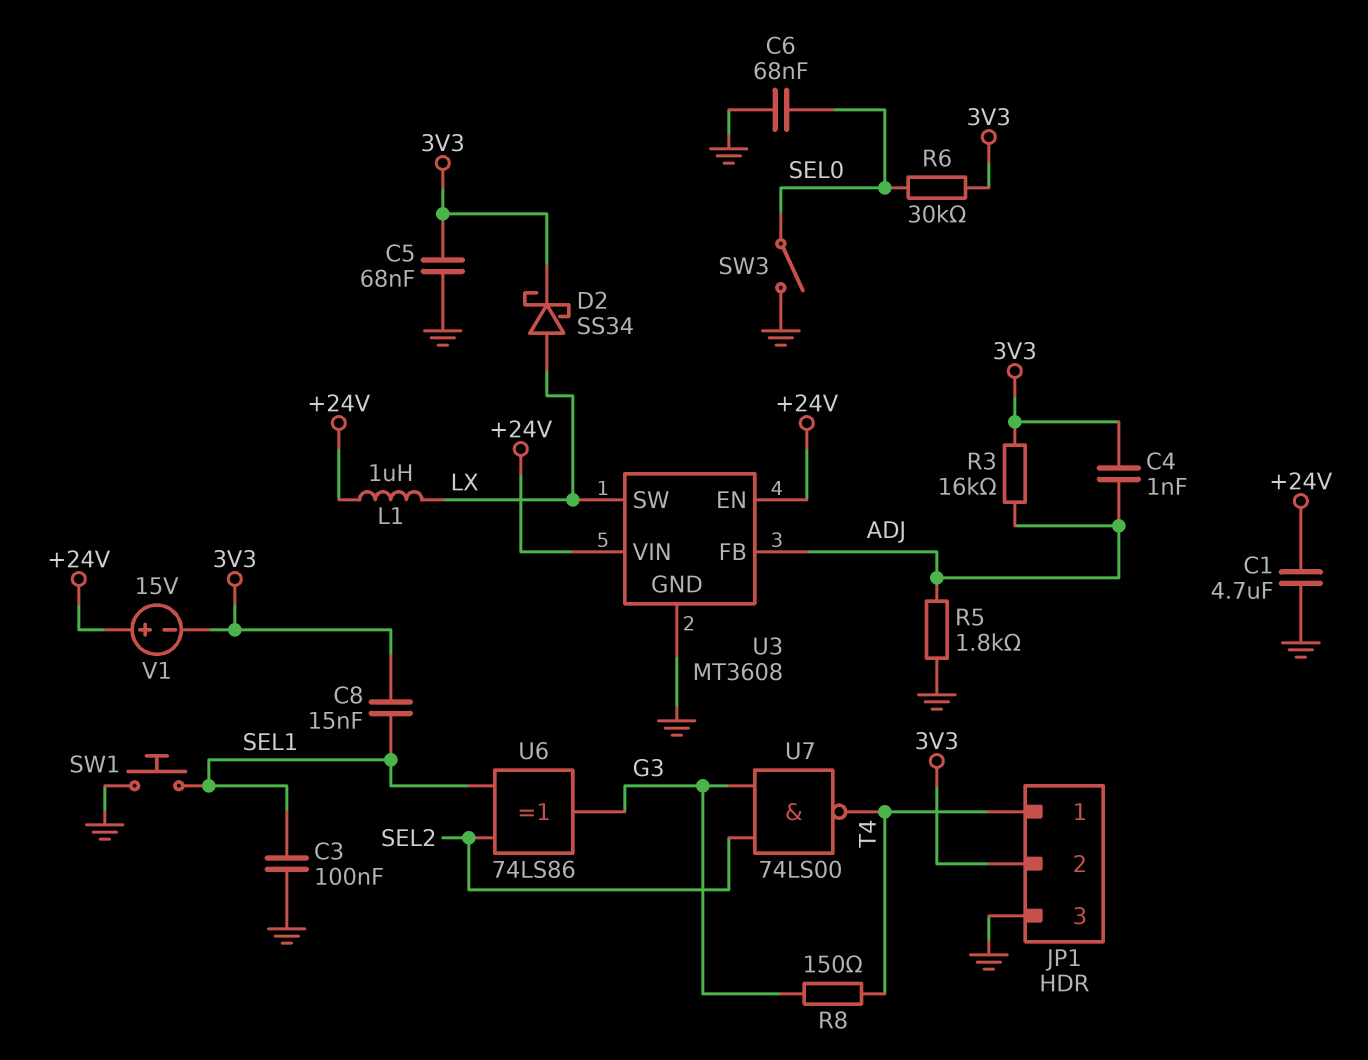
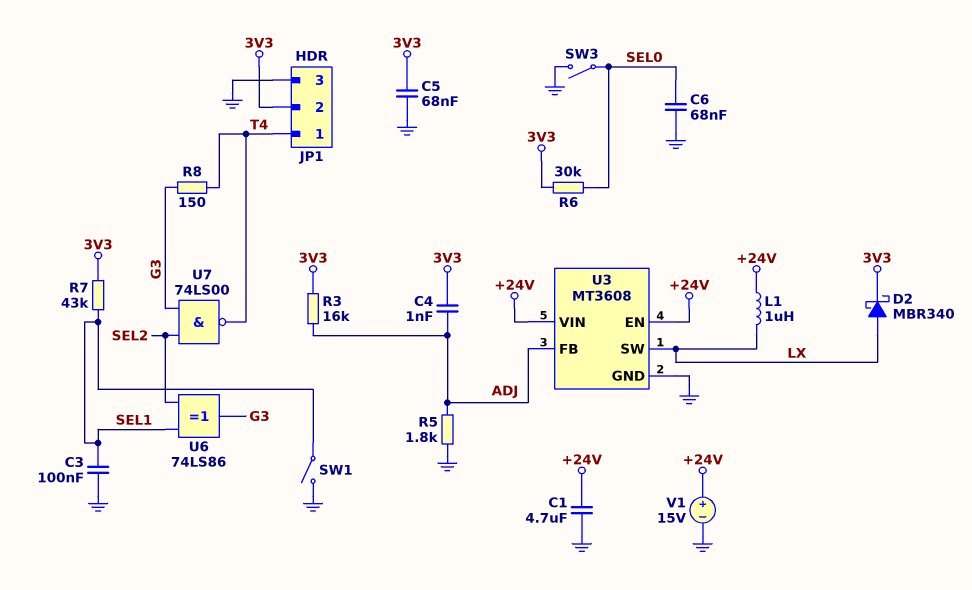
C8: 15nF (3V3, SEL1) -> none
D2: schottky SS34 (A LX, K 3V3) -> schottky MBR340 (A LX, K 3V3)
R7: none -> 43k (3V3, SEL1)
SW1: button (GND, SEL1) -> switch (GND, SEL1)
V1: 15V (plus +24V, minus 3V3) -> 15V (plus +24V, minus GND)

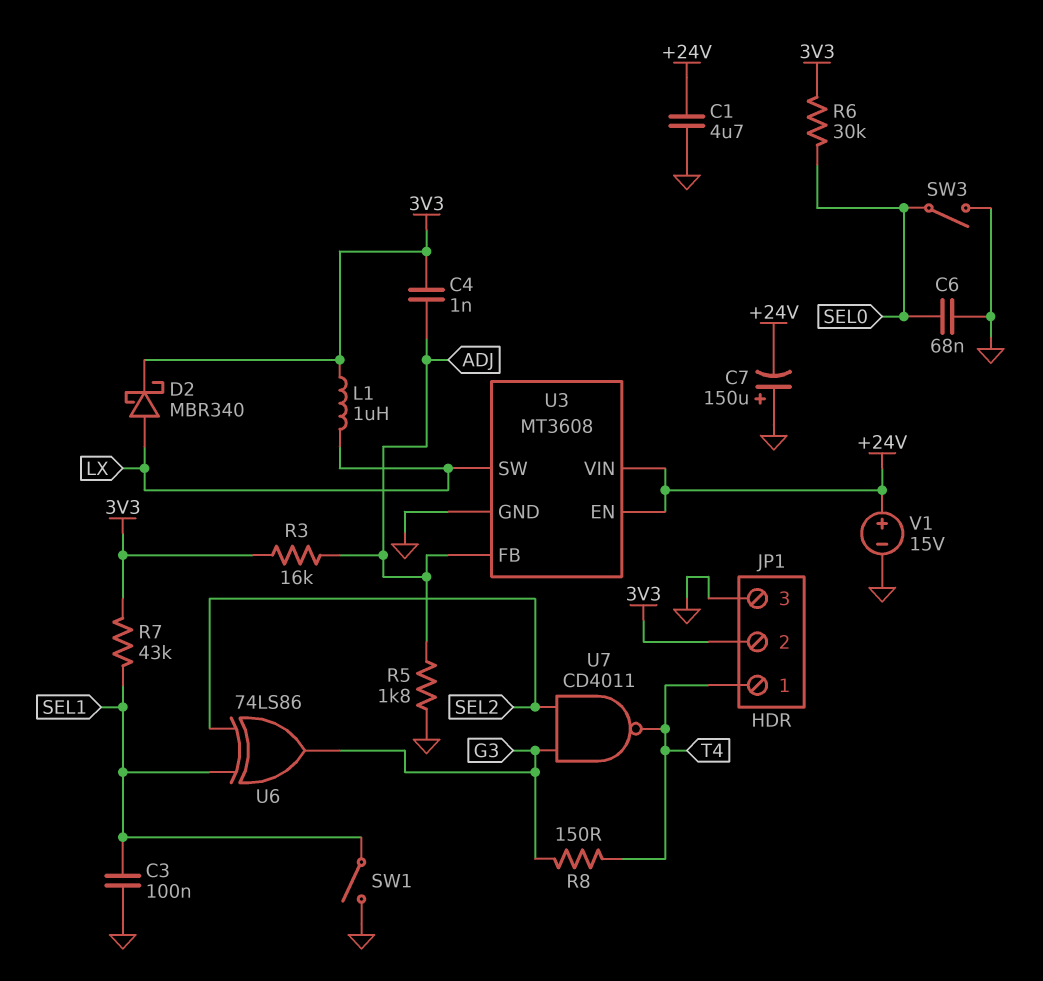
C5: 68nF (3V3, GND) -> none
C7: none -> 150uF (plus GND, minus +24V)
L1: 1uH (+24V, LX) -> 1uH (3V3, LX)
U7: NAND 74LS00 (in G3, in SEL2, out T4) -> NAND CD4011 (in G3, in SEL2, out T4)

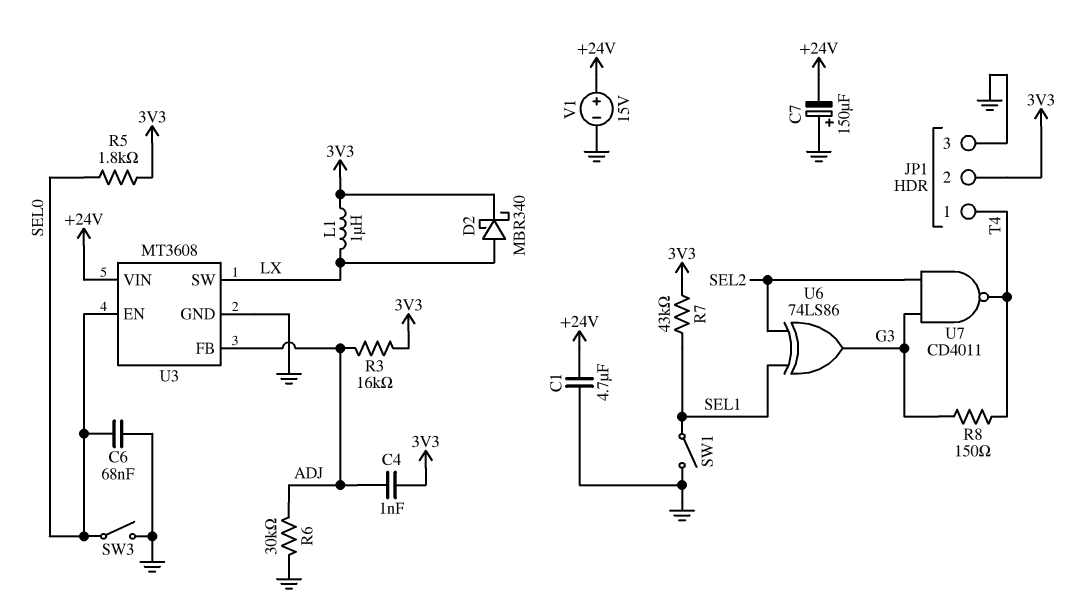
C3: 100nF (GND, SEL1) -> none
R5: 1.8k (ADJ, GND) -> 1.8k (3V3, SEL0)
R6: 30k (3V3, SEL0) -> 30k (ADJ, GND)
U3 pin EN: +24V -> SEL0

